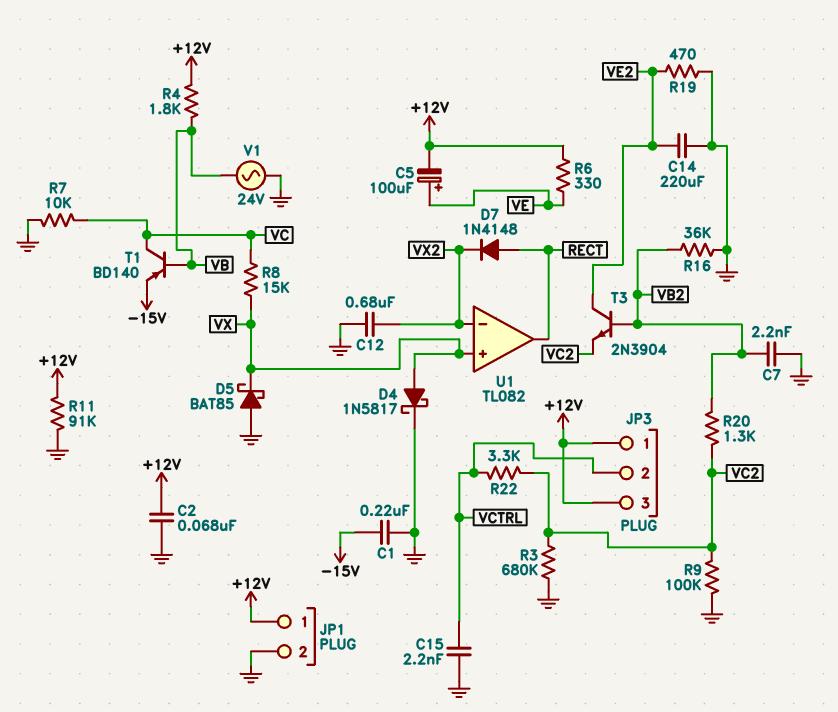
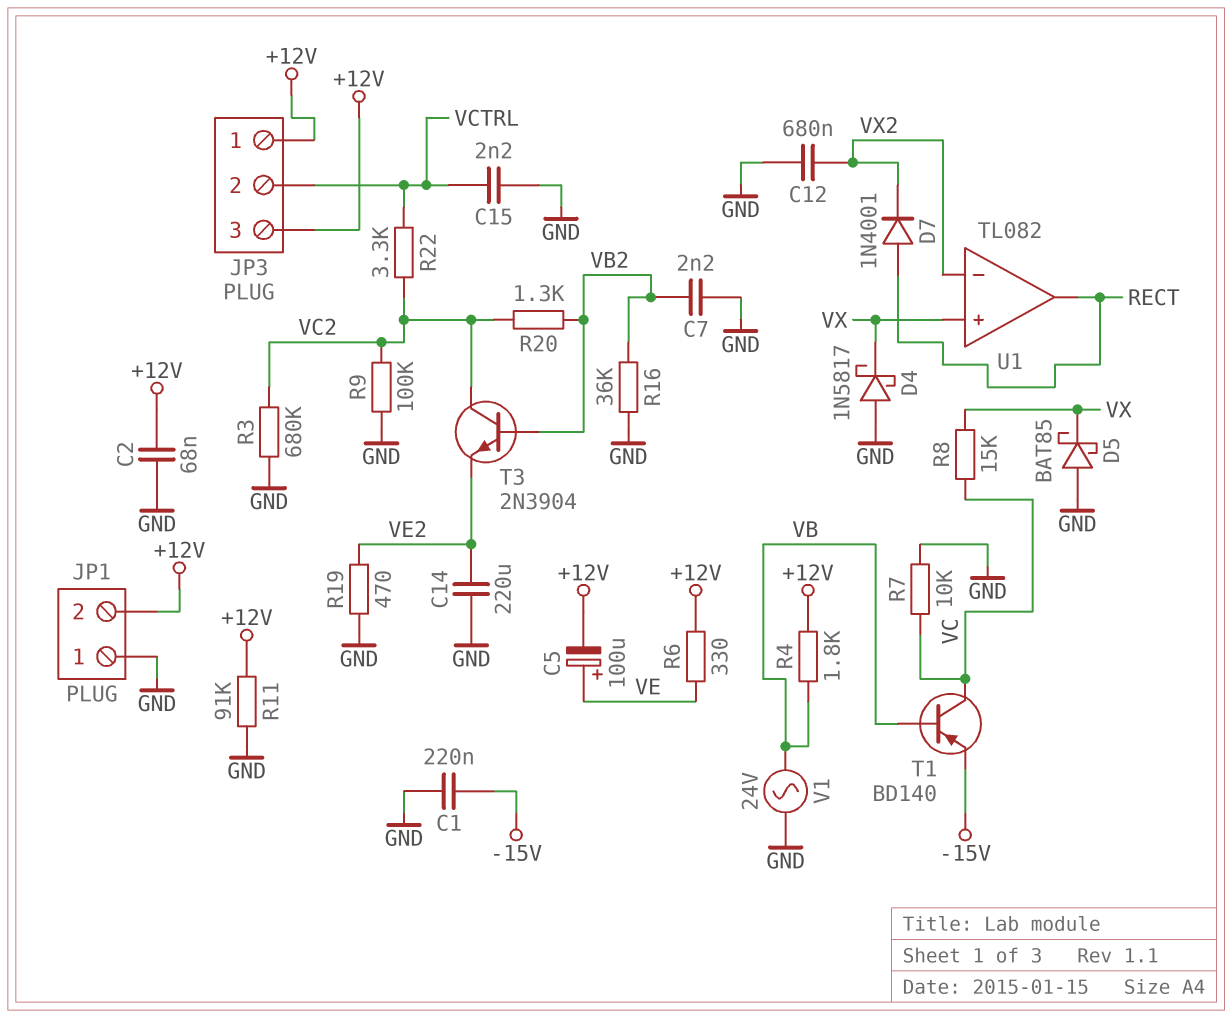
D4: schottky 1N5817 (A VX, K GND) -> schottky 1N5817 (A GND, K VX)
D7: diode 1N4148 (A RECT, K VX2) -> diode 1N4001 (A RECT, K VX2)
JP1 pin 1: +12V -> GND
JP1 pin 2: GND -> +12V
T3: NPN 2N3904 (B VB2, C VE2, E VC2) -> NPN 2N3904 (B VB2, C VC2, E VE2)

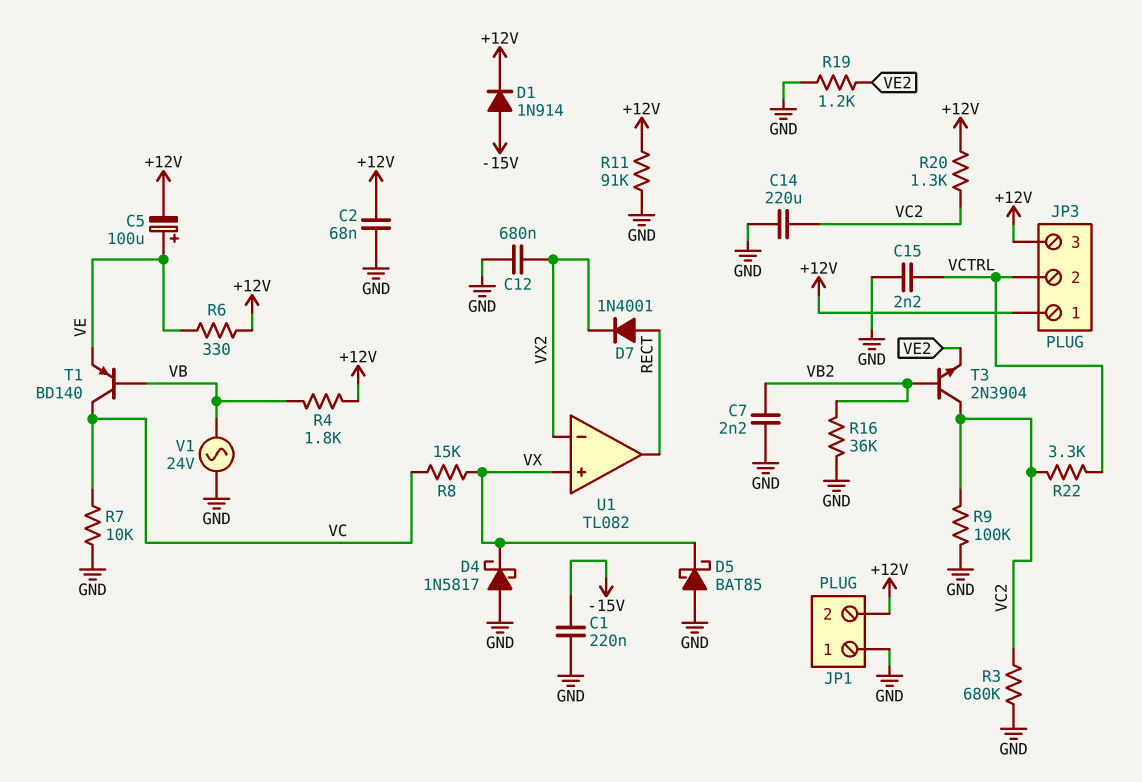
C14: 220uF (GND, VE2) -> 220uF (GND, VC2)
D1: none -> diode 1N914 (A -15V, K +12V)
R19: 470 (GND, VE2) -> 1.2k (GND, VE2)
R20: 1.3k (VB2, VC2) -> 1.3k (+12V, VC2)
T1: PNP BD140 (B VB, C VC, E -15V) -> PNP BD140 (B VB, C VC, E VE)

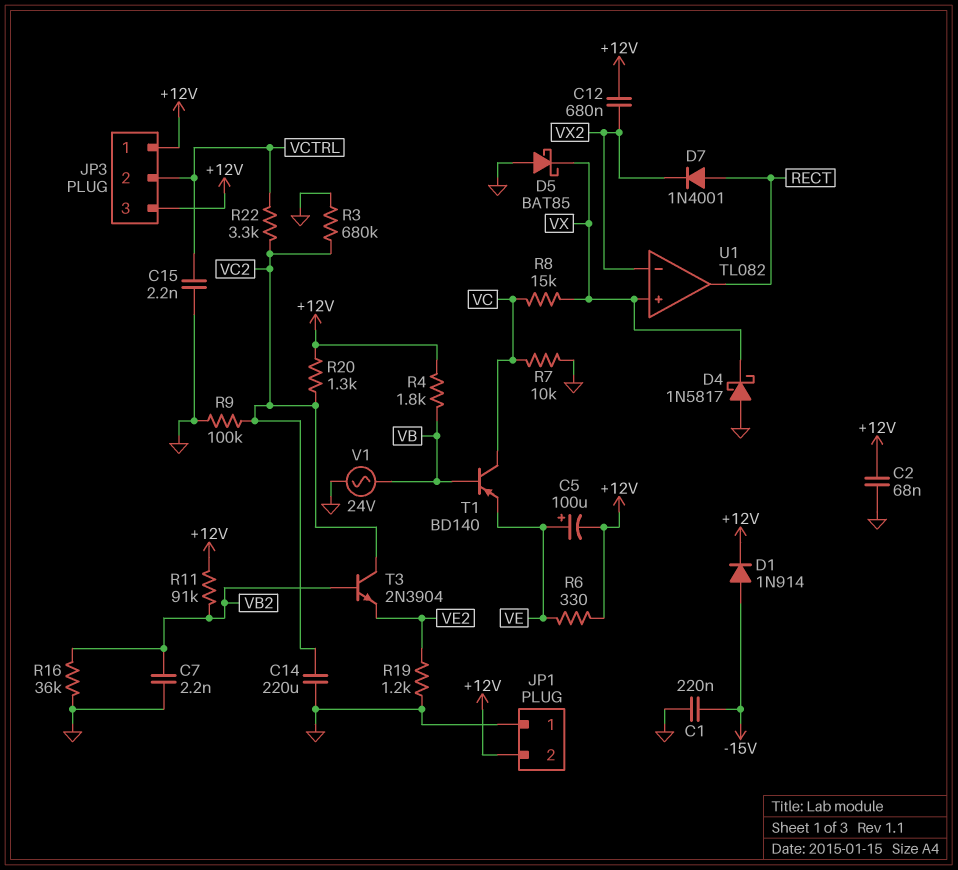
C12: 680nF (GND, VX2) -> 680nF (+12V, VX2)
R11: 91k (+12V, GND) -> 91k (+12V, VB2)

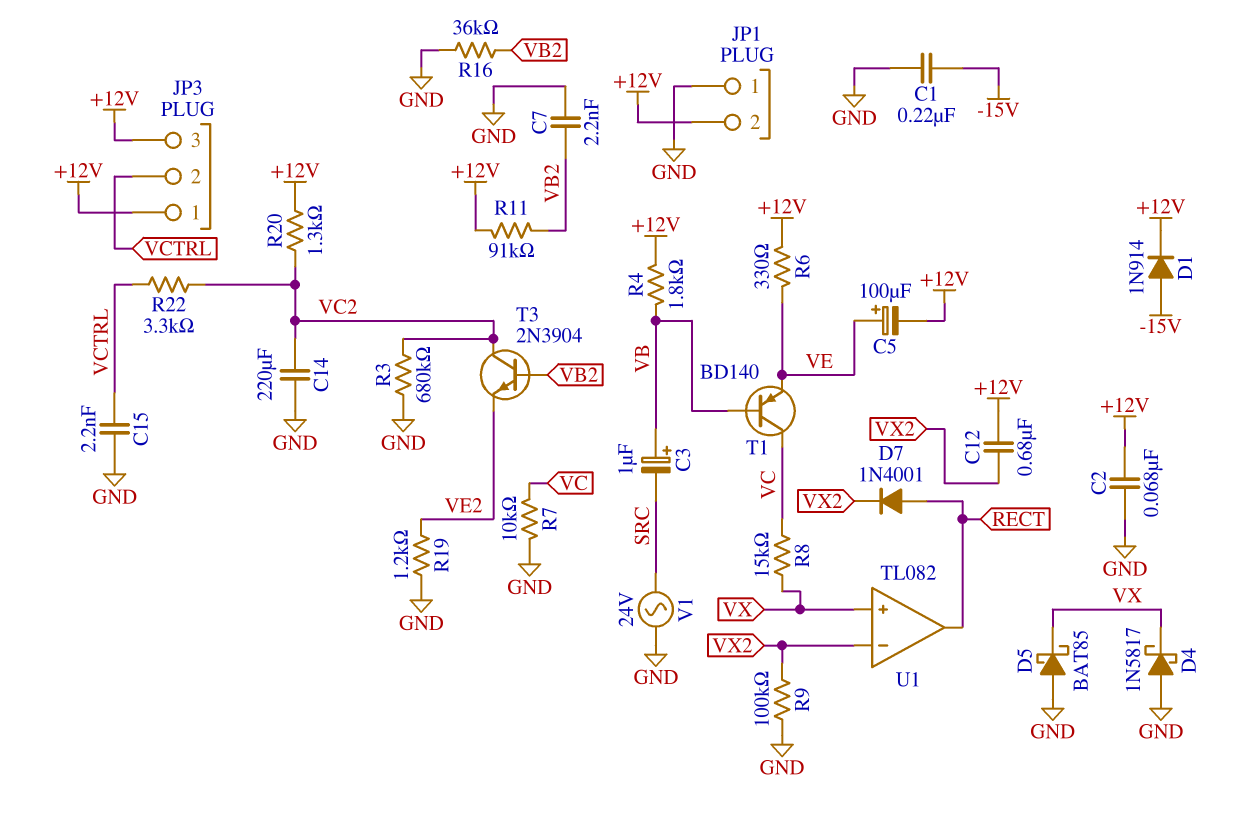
C3: none -> 1uF (plus VB, minus SRC)
R9: 100k (GND, VC2) -> 100k (GND, VX2)
V1: AC 24V (GND, VB) -> AC 24V (GND, SRC)

